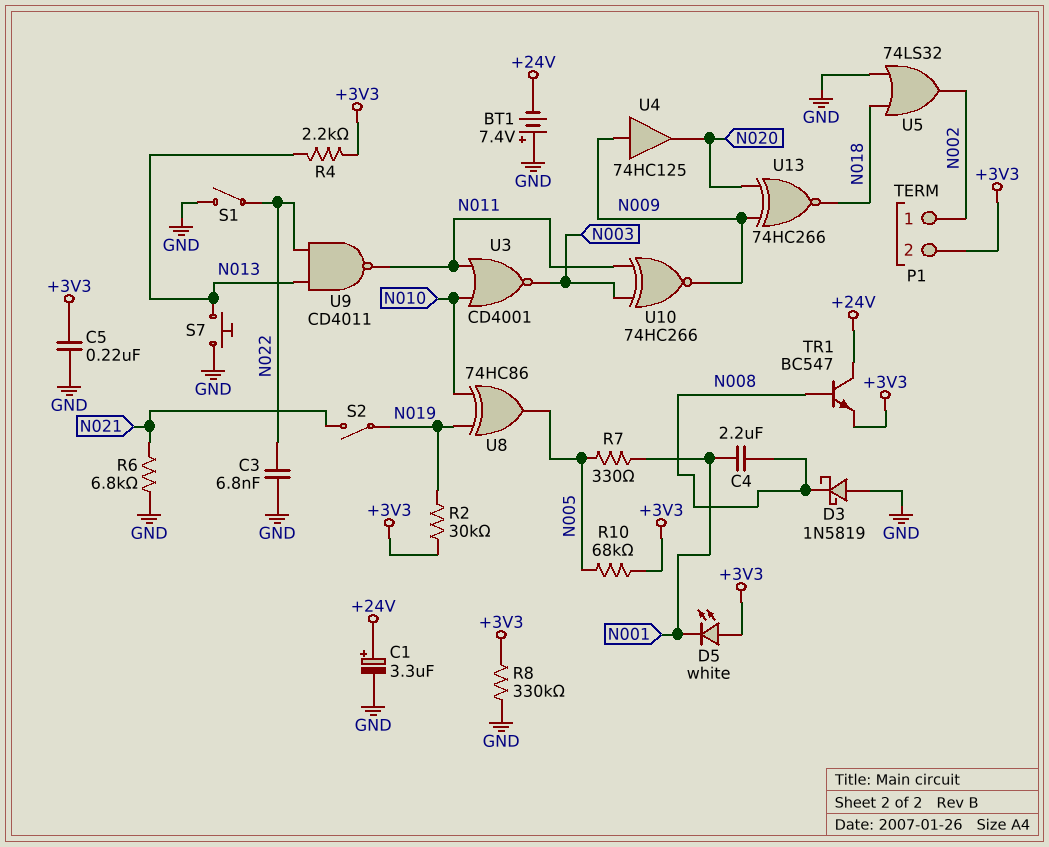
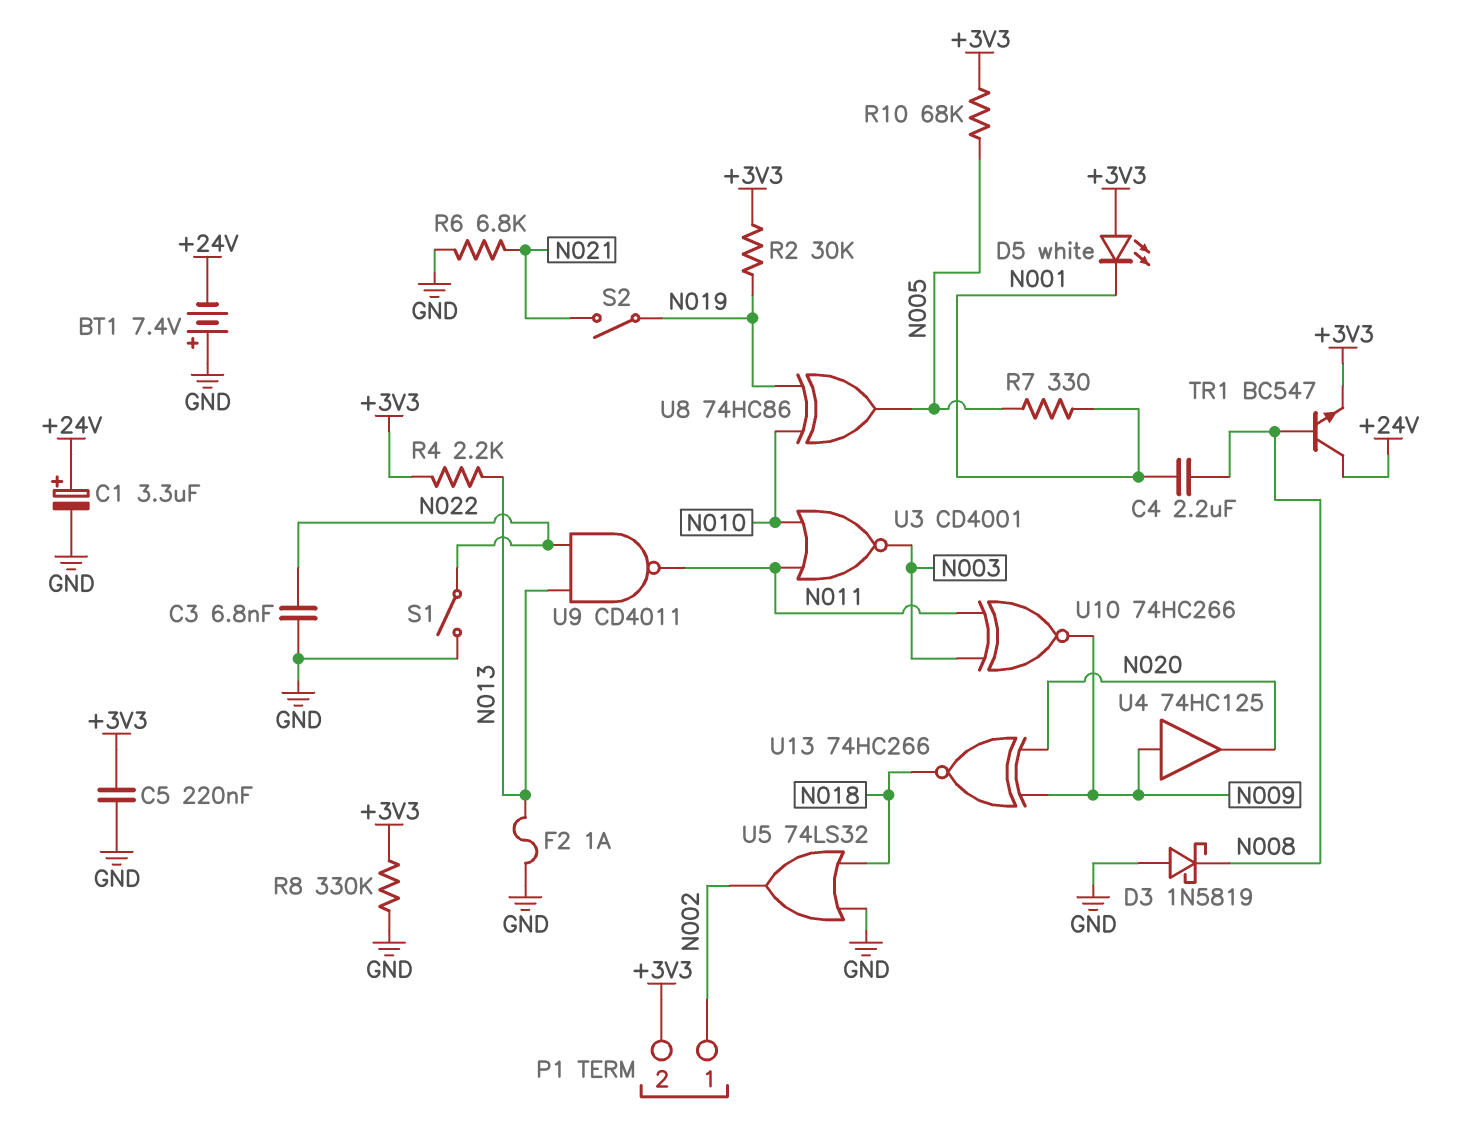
F2: none -> 1A (GND, N013)
S7: button (GND, N013) -> none

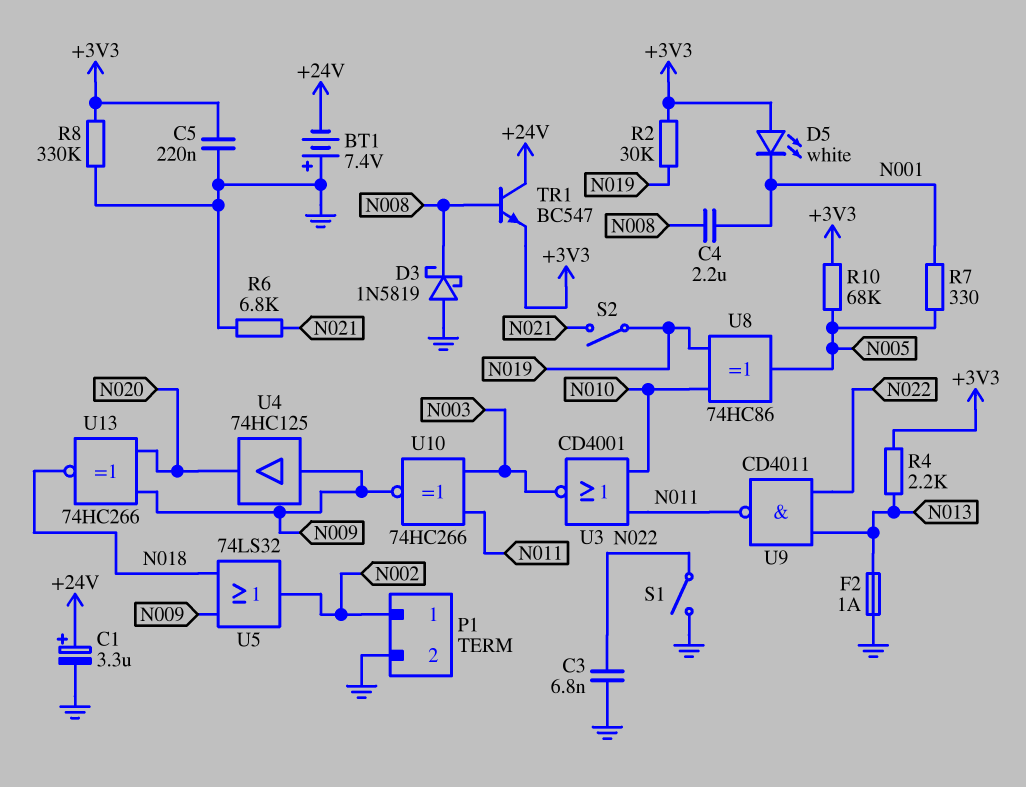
P1 pin 2: +3V3 -> GND
U5: OR 74LS32 (in GND, in N018, out N002) -> OR 74LS32 (in N009, in N018, out N002)

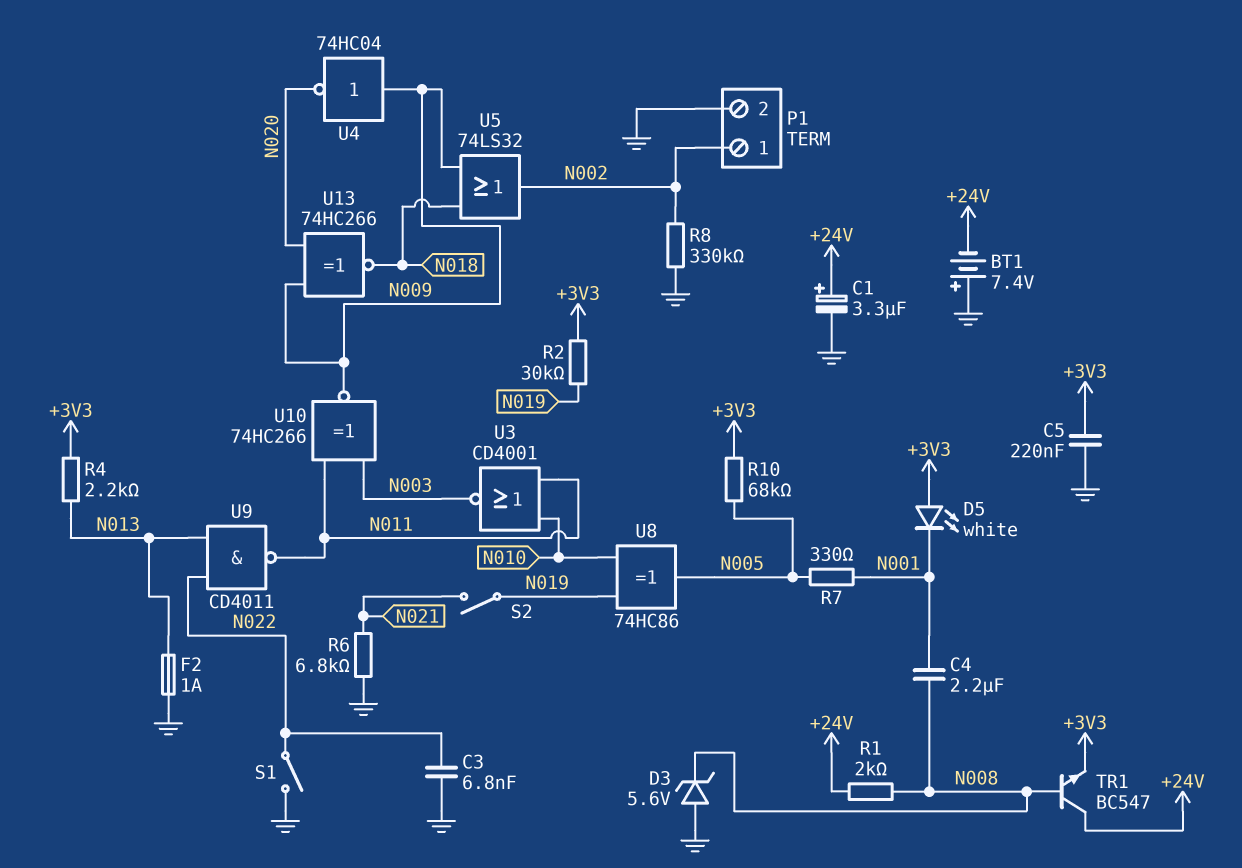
D3: schottky 1N5819 (A GND, K N008) -> zener 5.6V (A GND, K N008)
R1: none -> 2k (+24V, N008)
R8: 330k (+3V3, GND) -> 330k (GND, N002)
U4: buffer 74HC125 (in N009, out N020) -> NOT 74HC04 (in N009, out N020)

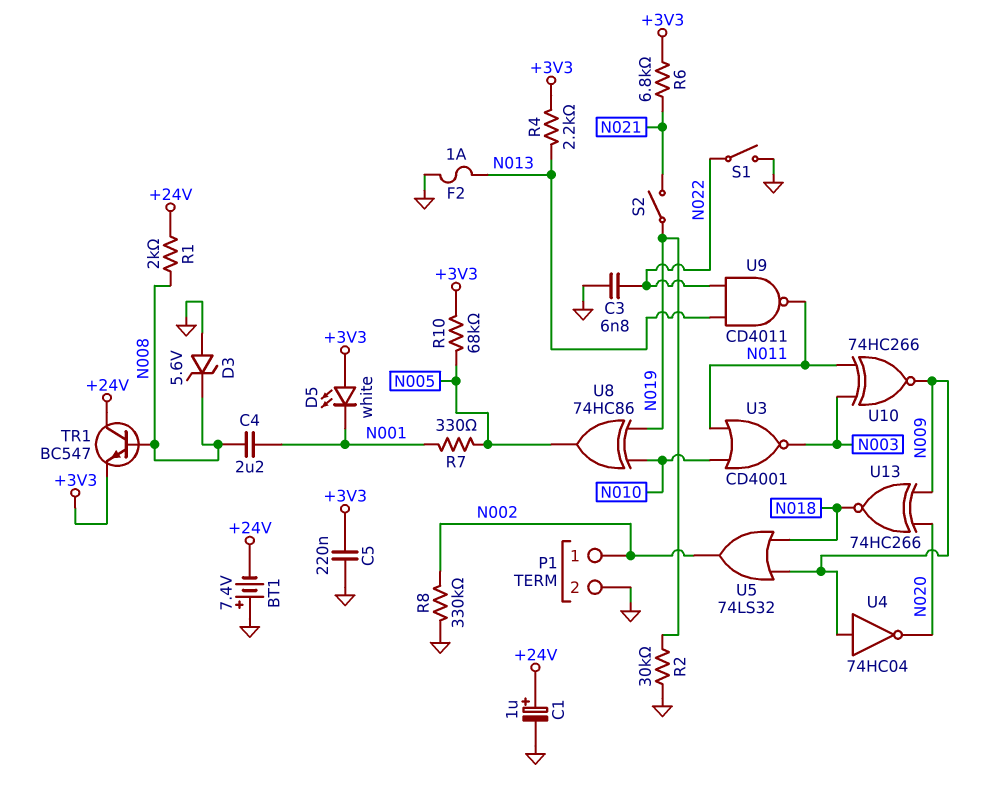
C1: 3.3uF (plus +24V, minus GND) -> 1uF (plus +24V, minus GND)
R2: 30k (+3V3, N019) -> 30k (GND, N019)
R6: 6.8k (GND, N021) -> 6.8k (+3V3, N021)

